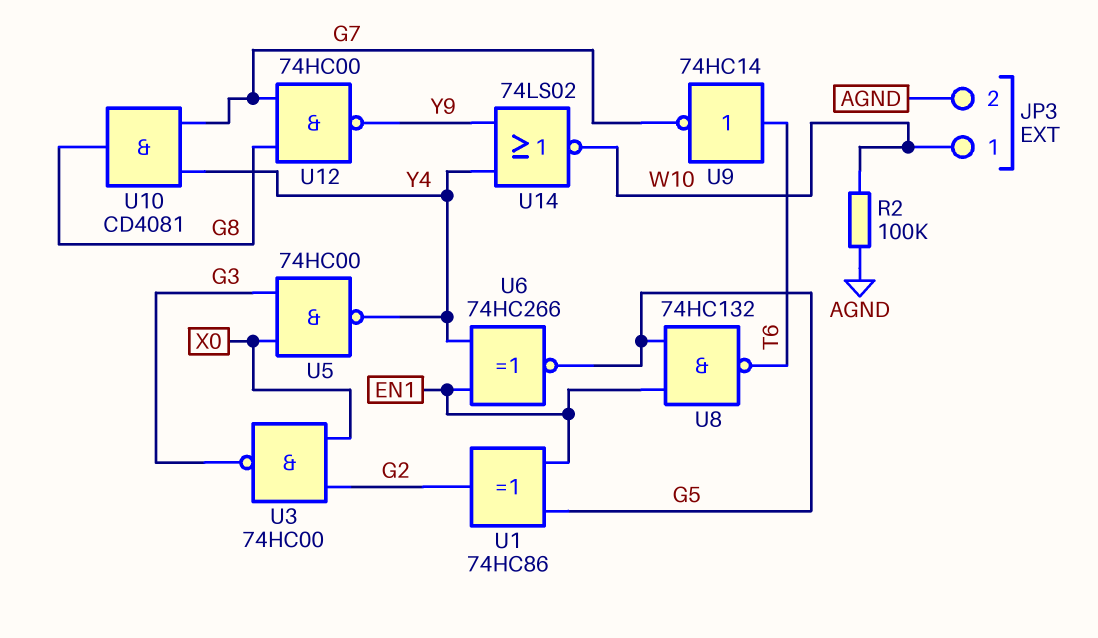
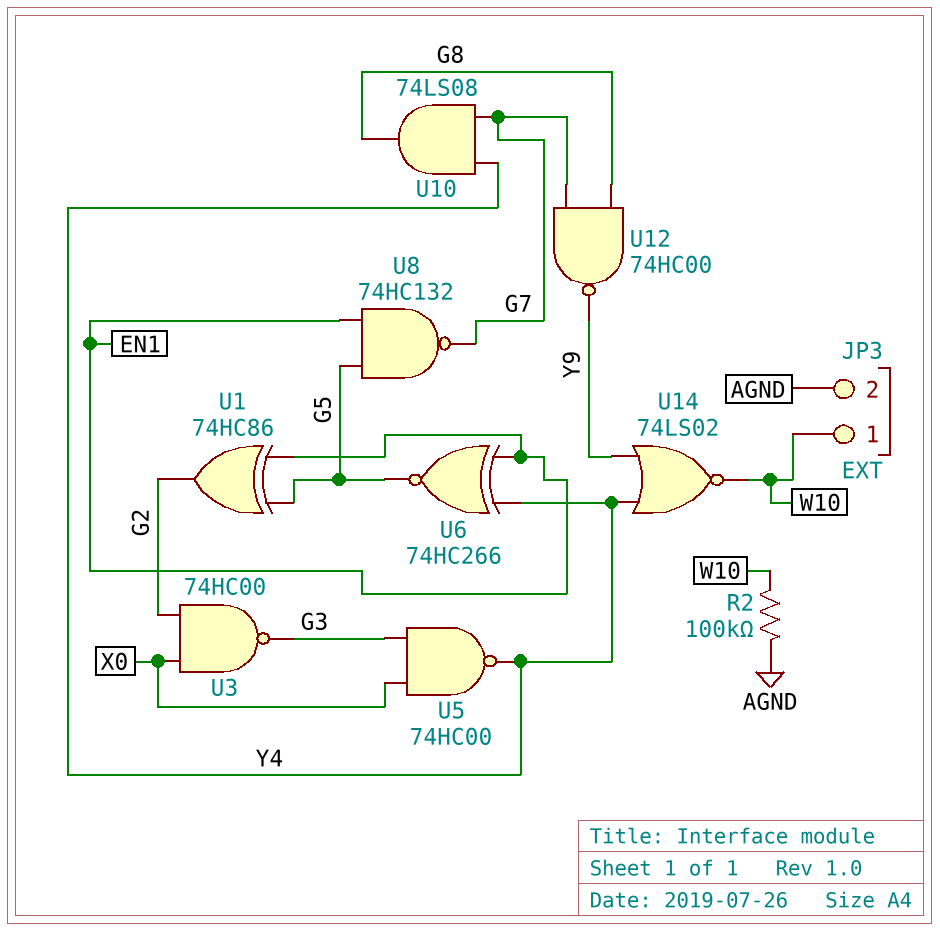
U8: NAND 74HC132 (in EN1, in G5, out T6) -> NAND 74HC132 (in EN1, in G5, out G7)
U9: NOT 74HC14 (in T6, out G7) -> none
U10: AND CD4081 (in G7, in Y4, out G8) -> AND 74LS08 (in G7, in Y4, out G8)

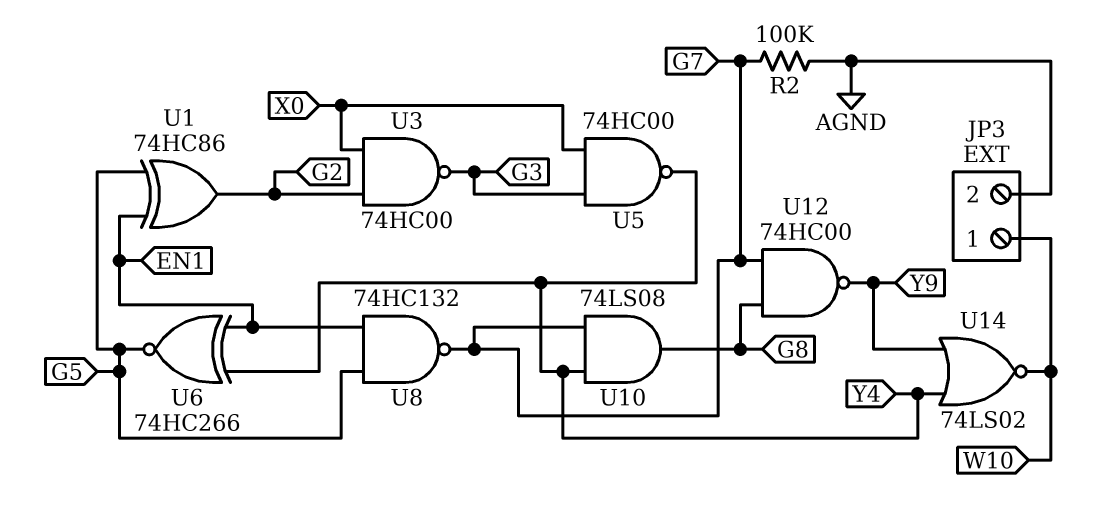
R2: 100k (AGND, W10) -> 100k (AGND, G7)

